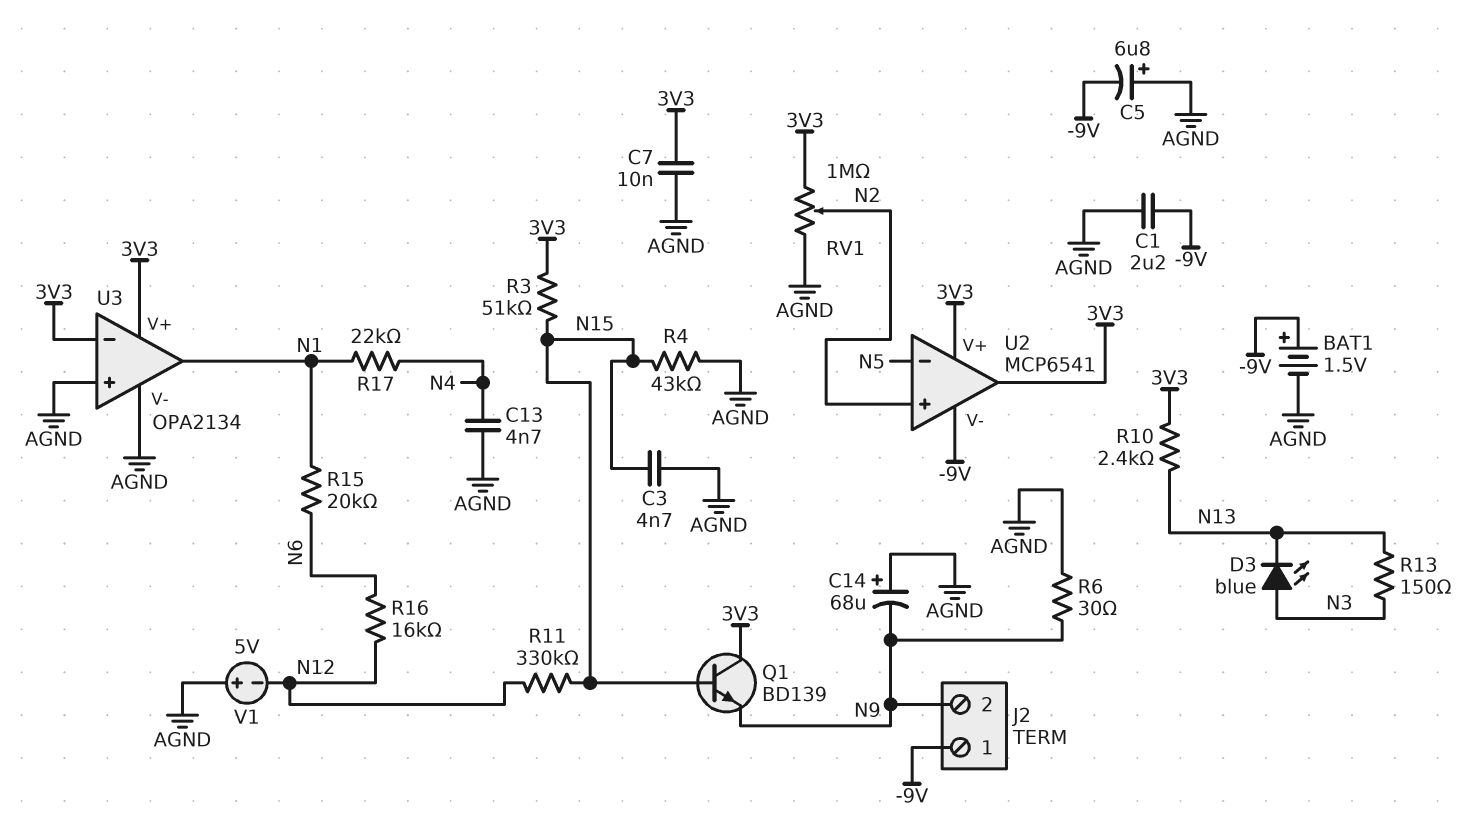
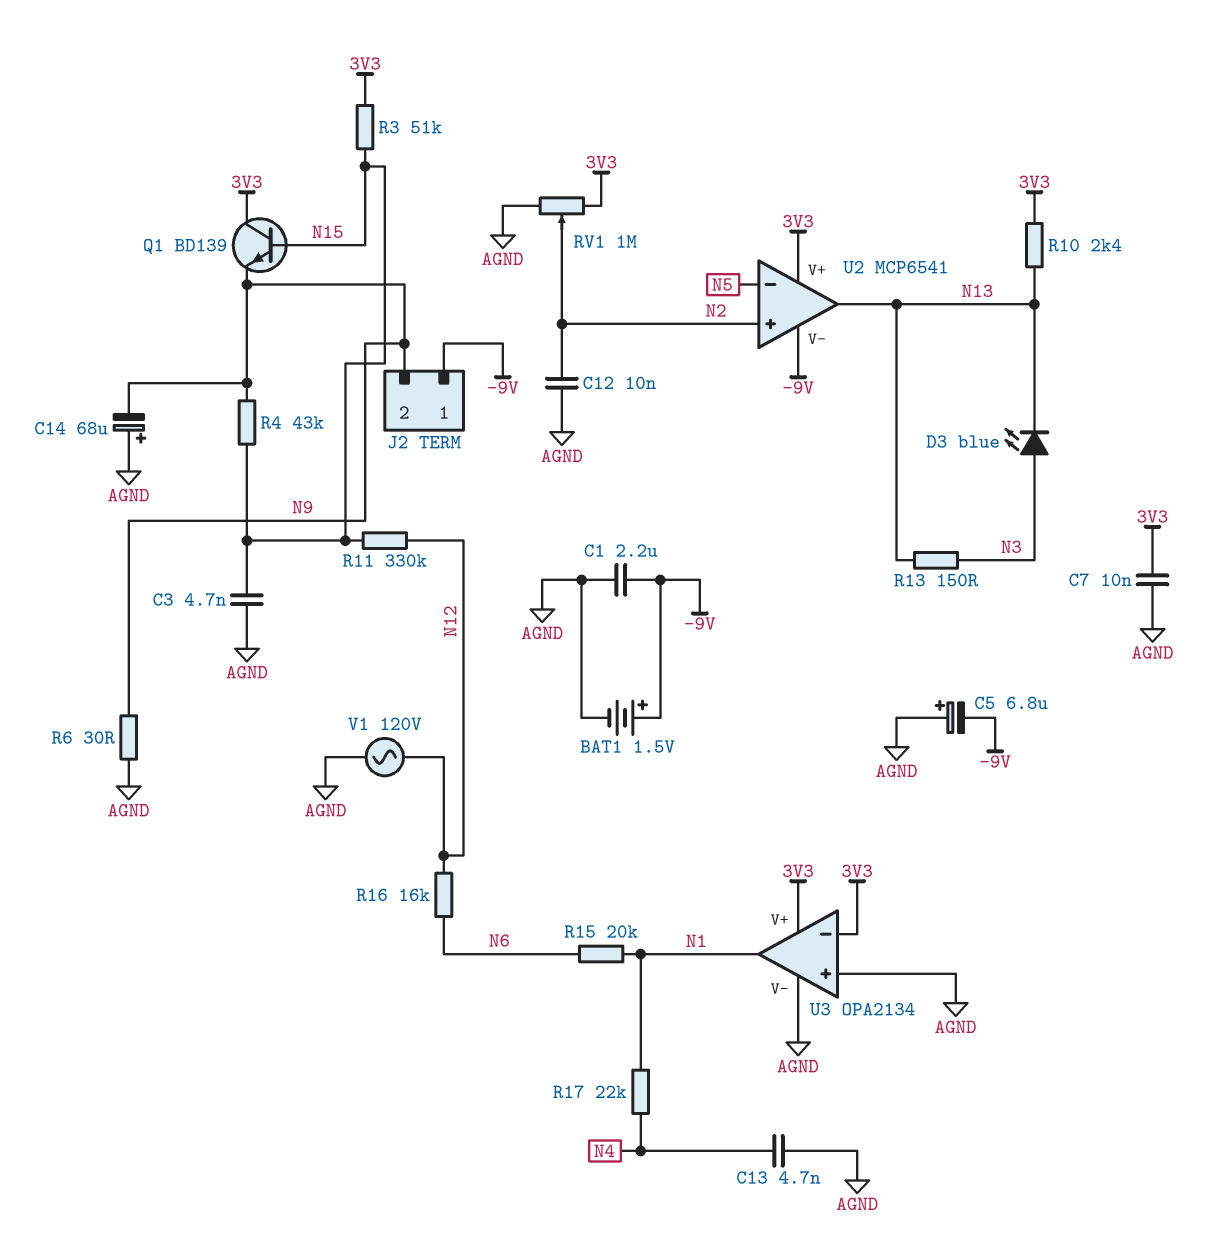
C12: none -> 10nF (AGND, N2)
R4: 43k (AGND, N15) -> 43k (N9, N15)
U2 pin out: 3V3 -> N13
V1: 5V (plus AGND, minus N12) -> AC 120V (AGND, N12)

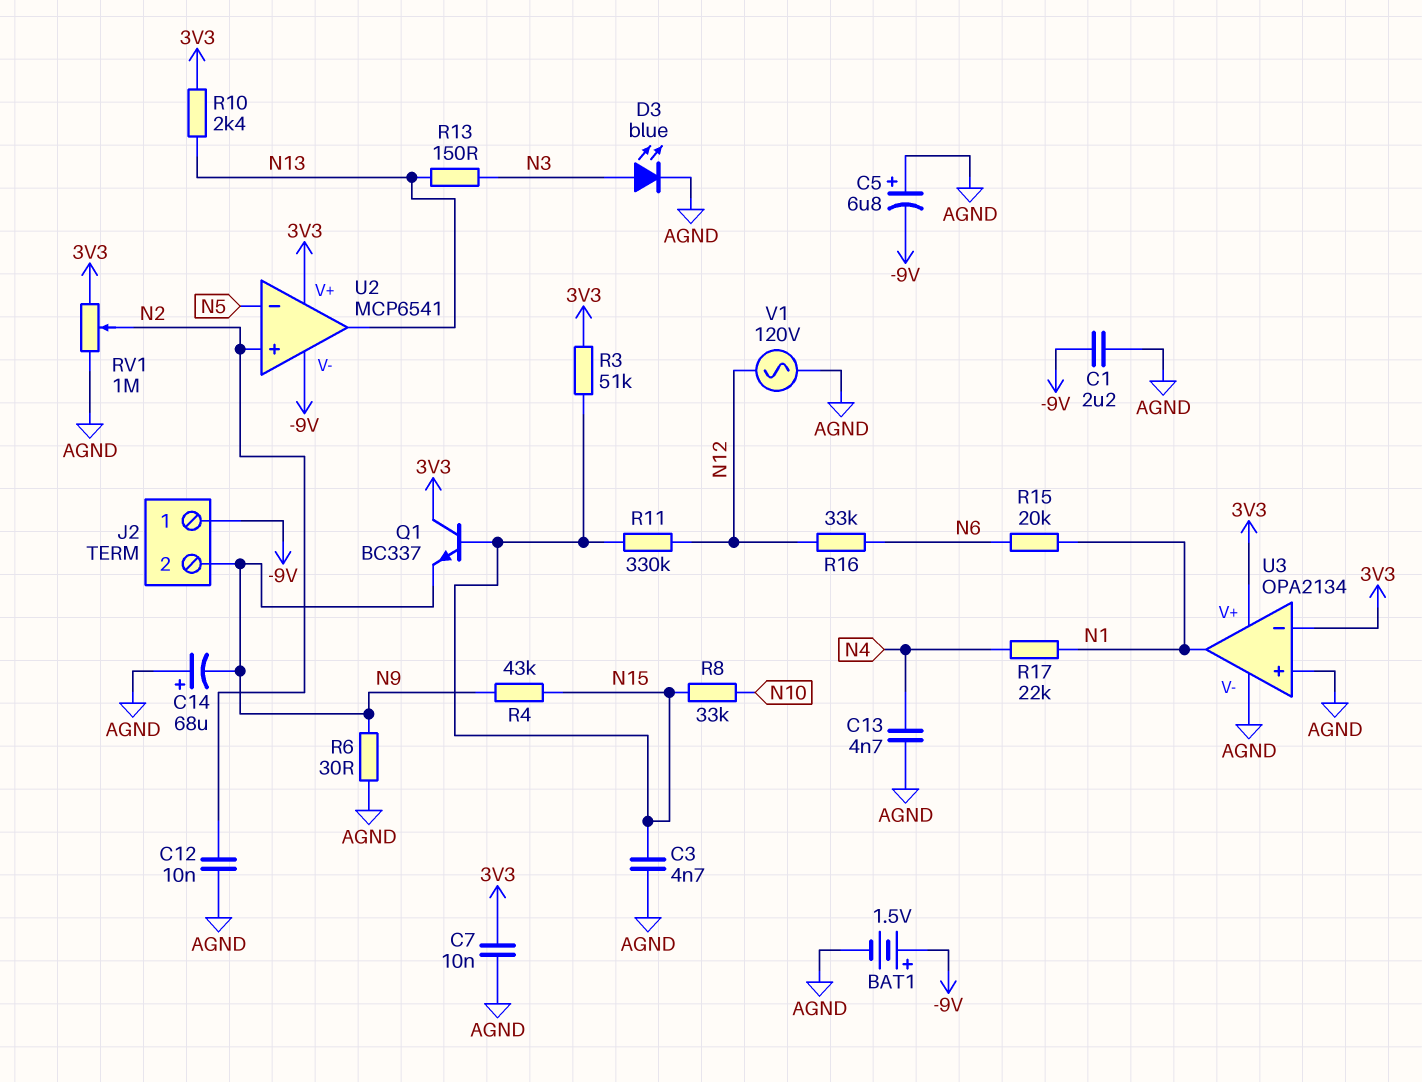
D3: LED blue (A N3, K N13) -> LED blue (A N3, K AGND)
Q1: NPN BD139 (B N15, C 3V3, E N9) -> NPN BC337 (B N15, C 3V3, E N9)
R8: none -> 33k (N10, N15)
R16: 16k (N6, N12) -> 33k (N6, N12)

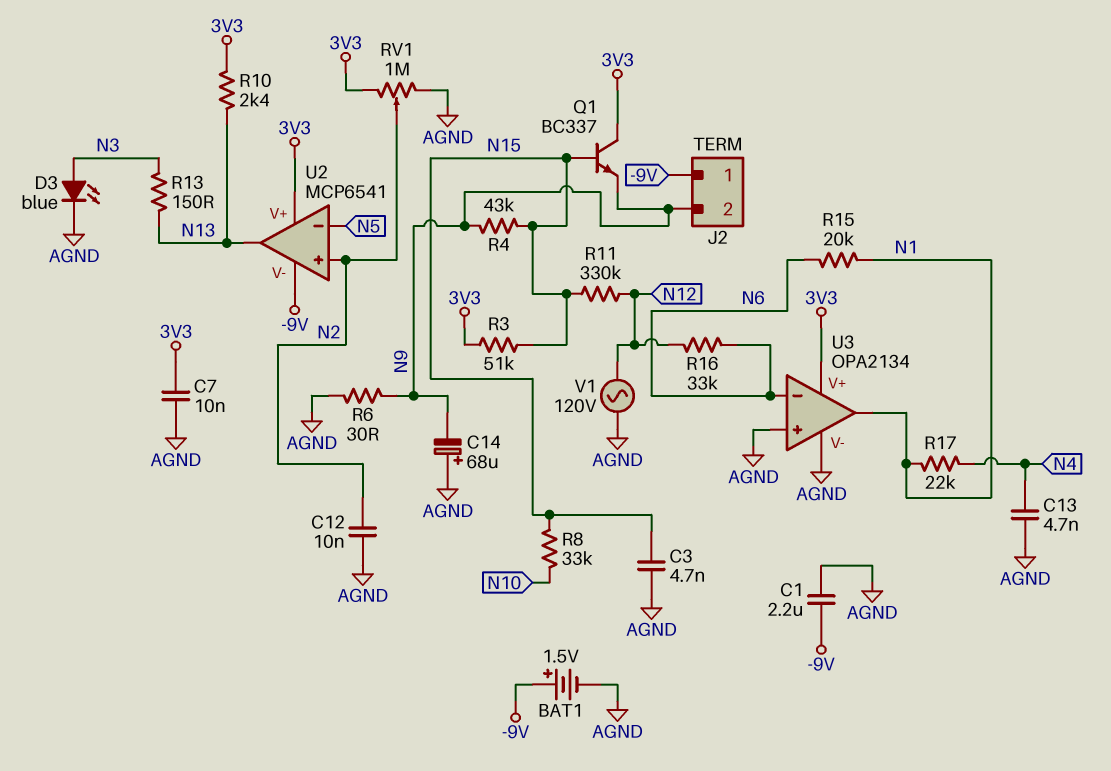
C5: 6.8uF (plus AGND, minus -9V) -> none
U3 pin in-: 3V3 -> N6

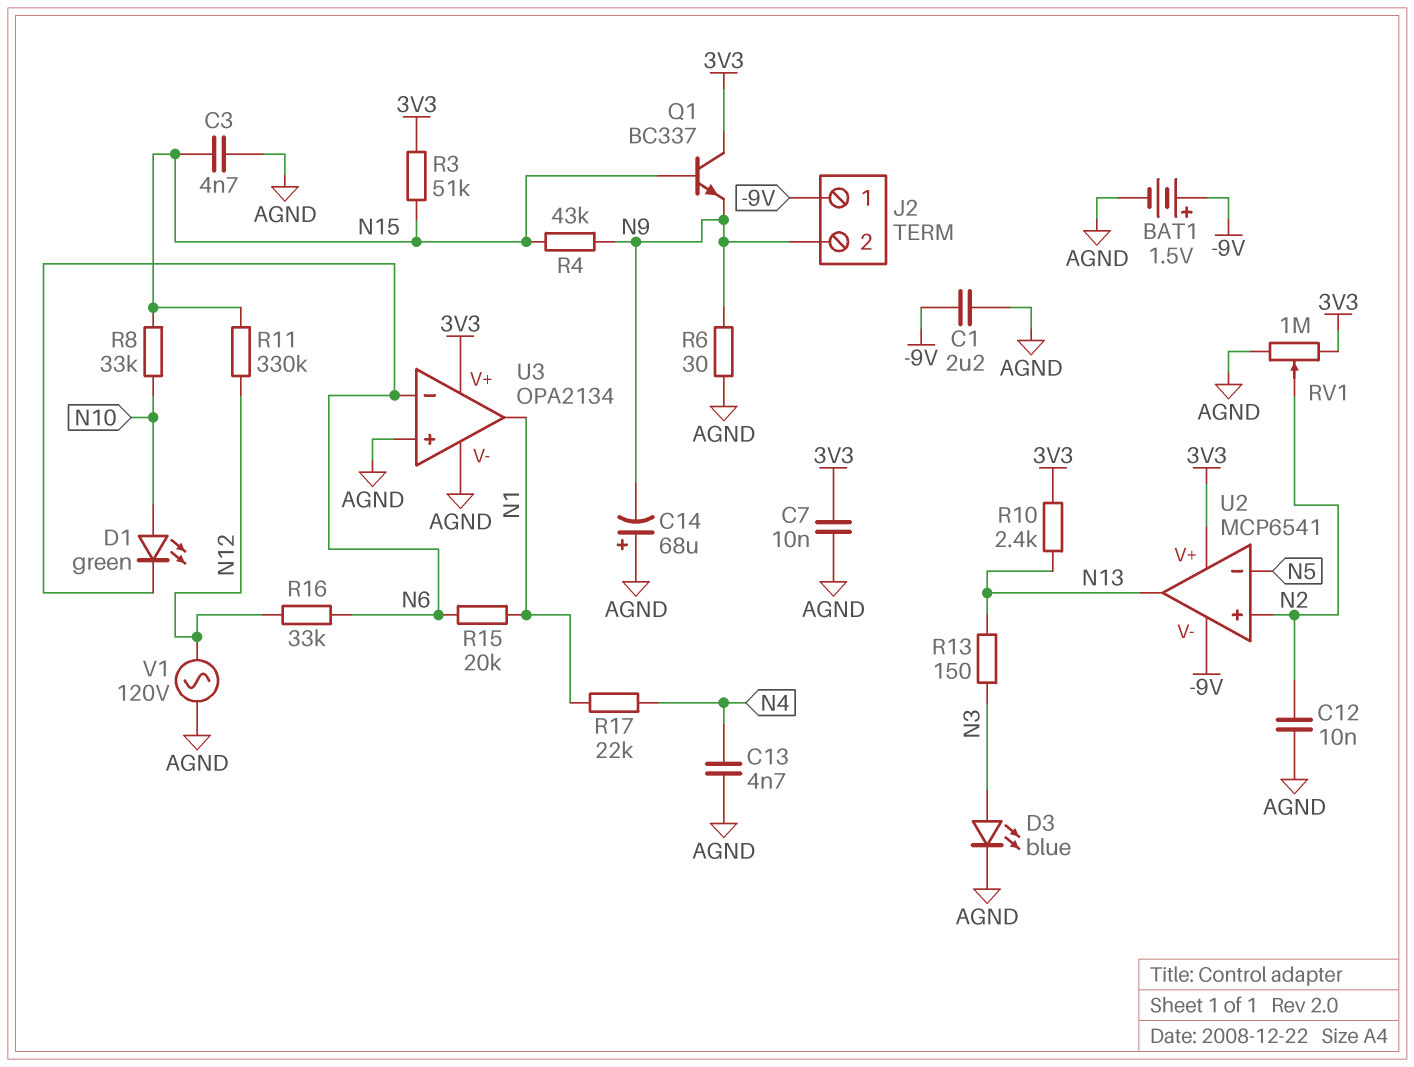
D1: none -> LED green (A N10, K N6)

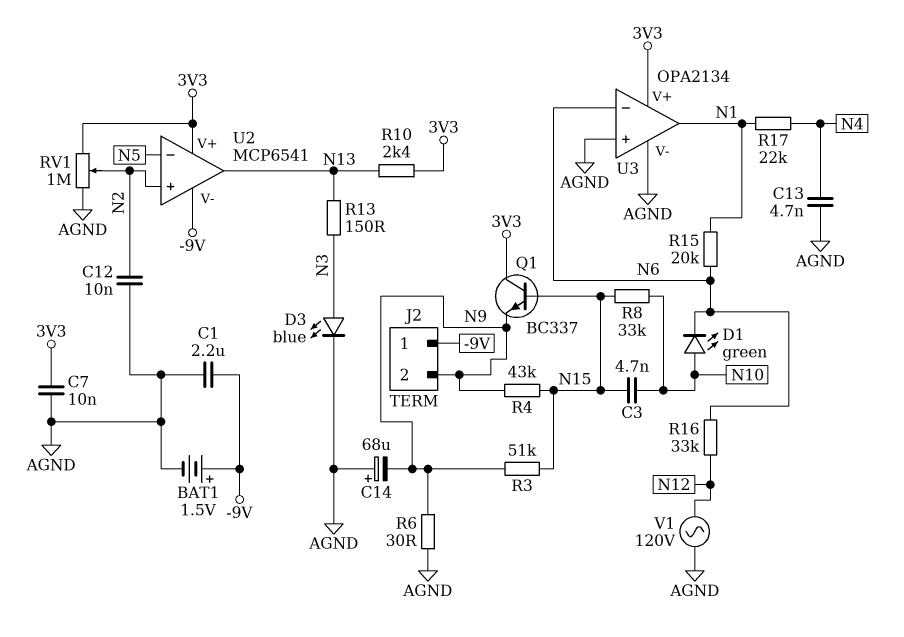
C3: 4.7nF (AGND, N15) -> 4.7nF (N10, N15)
R3: 51k (3V3, N15) -> 51k (N9, N15)
R11: 330k (N12, N15) -> none

